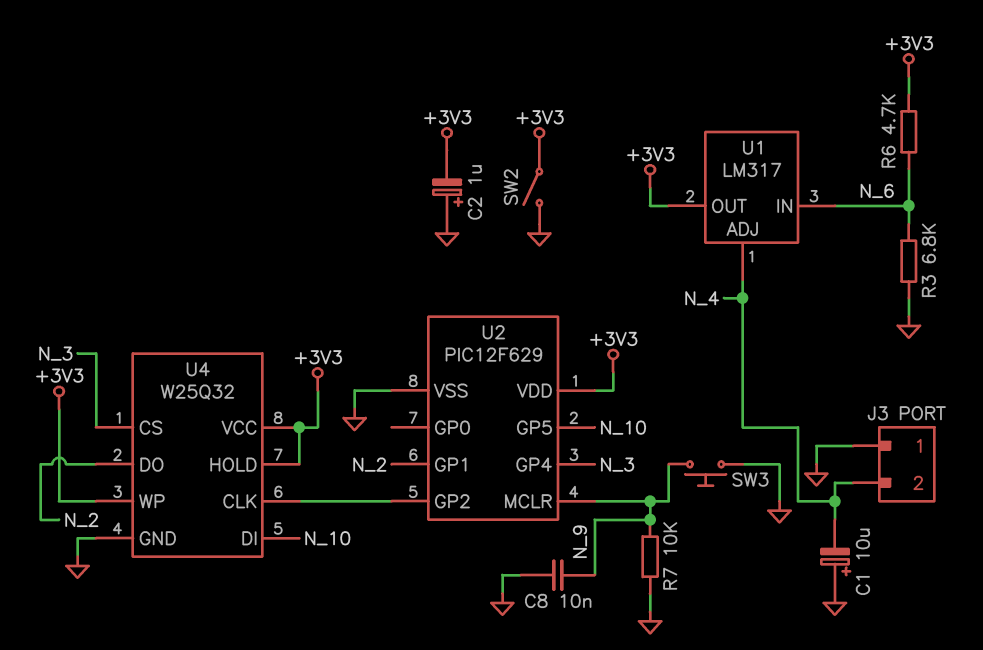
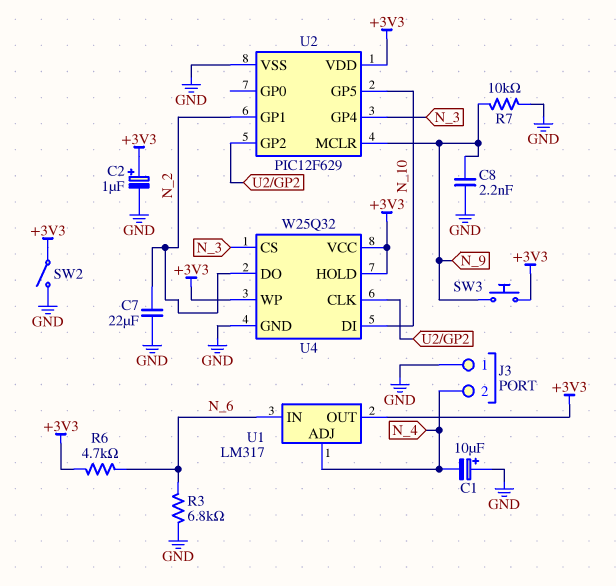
C2: 1uF (plus GND, minus +3V3) -> 1uF (plus +3V3, minus GND)
C7: none -> 22uF (GND, N_2)
C8: 10nF (GND, N_9) -> 2.2nF (GND, N_9)
SW3: button (GND, N_9) -> button (+3V3, N_9)

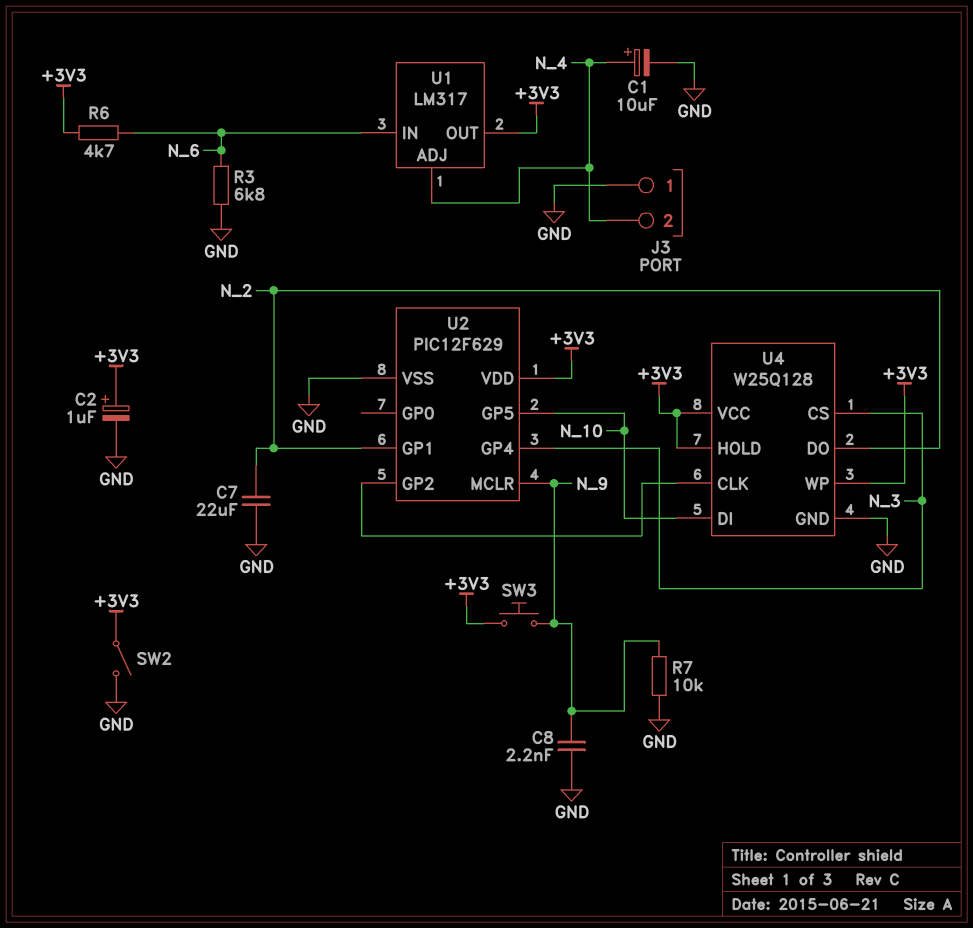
C1: 10uF (plus GND, minus N_4) -> 10uF (plus N_4, minus GND)
U4: W25Q32 -> W25Q128

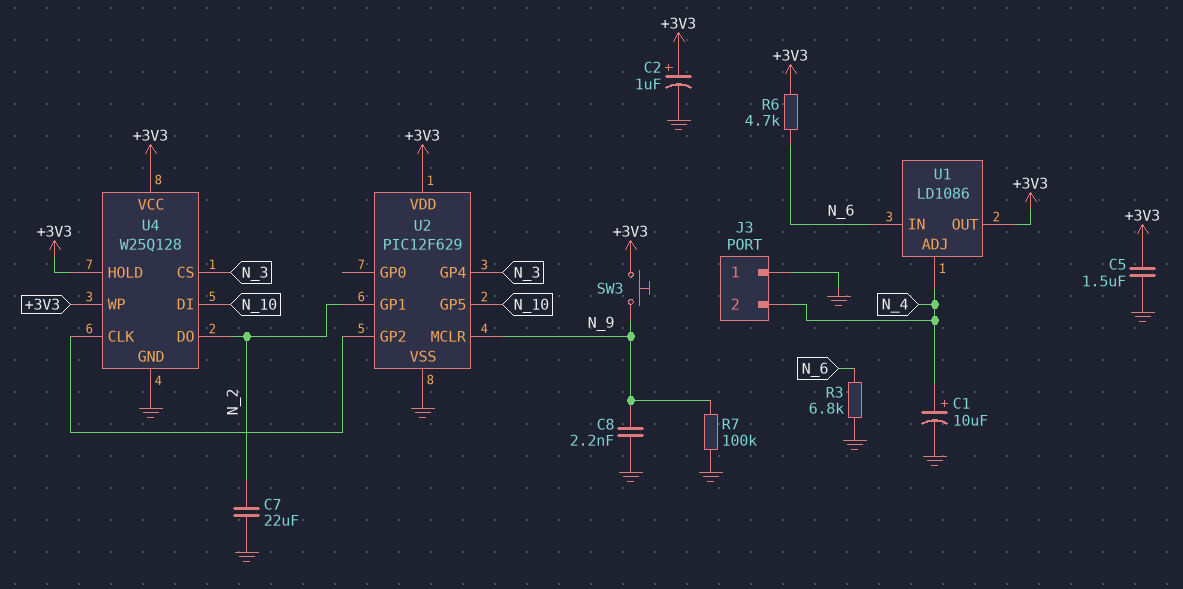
C5: none -> 1.5uF (+3V3, GND)
R7: 10k (GND, N_9) -> 100k (GND, N_9)
SW2: switch (+3V3, GND) -> none
U1: LM317 -> LD1086

